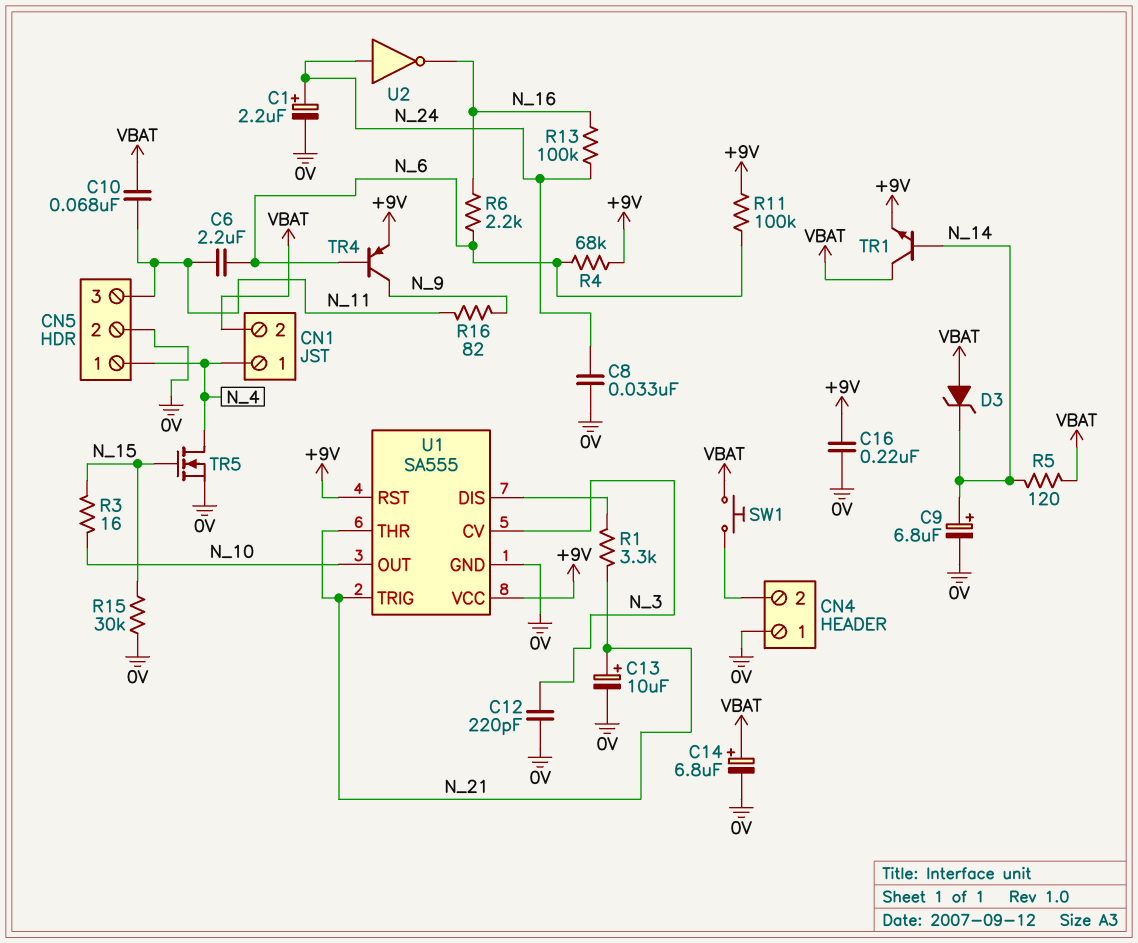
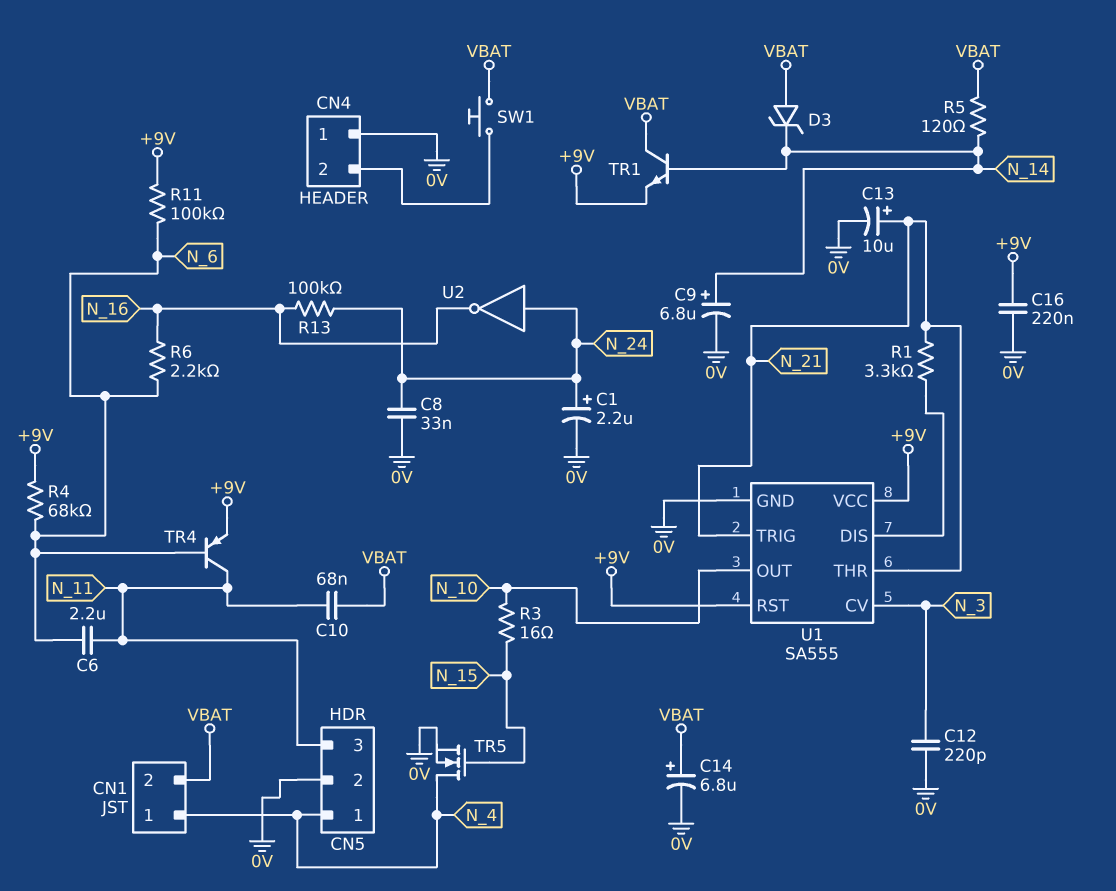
R15: 30k (0V, N_15) -> none
R16: 82 (N_9, N_11) -> none
TR4: PNP (B N_6, C N_9, E +9V) -> PNP (B N_6, C N_11, E +9V)

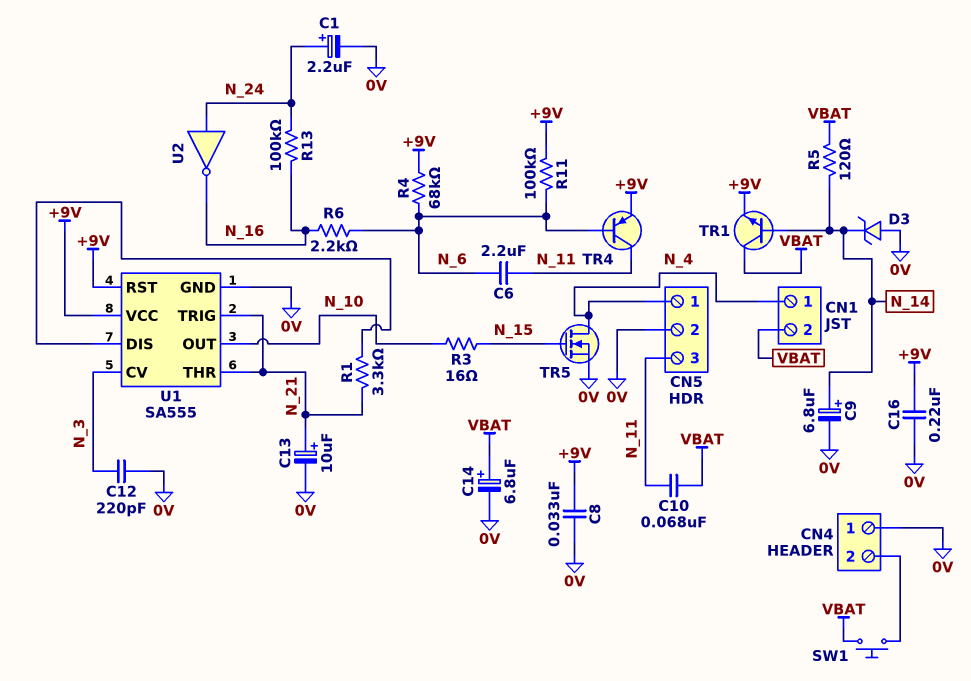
C8: 33nF (0V, N_24) -> 33nF (+9V, 0V)
D3: zener (A VBAT, K N_14) -> zener (A 0V, K N_14)

